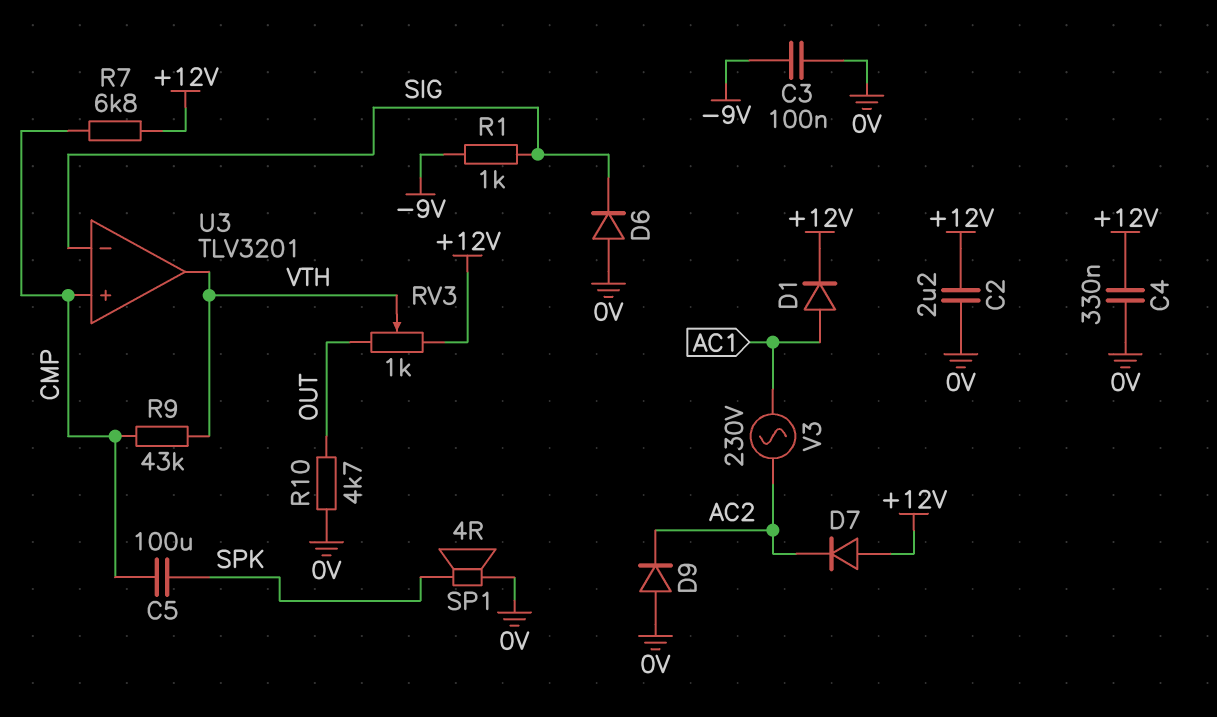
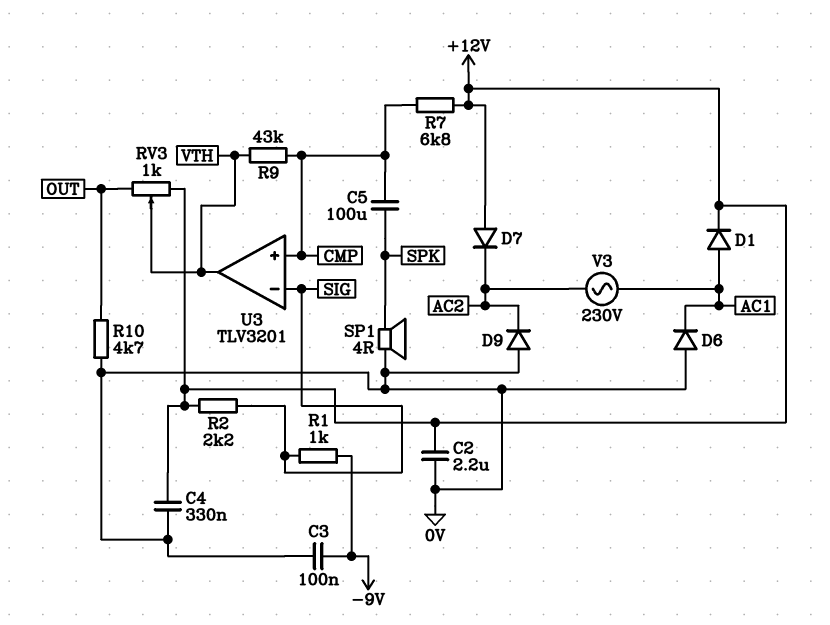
D6: diode (A 0V, K SIG) -> diode (A 0V, K AC1)
R2: none -> 2.2k (+12V, SIG)

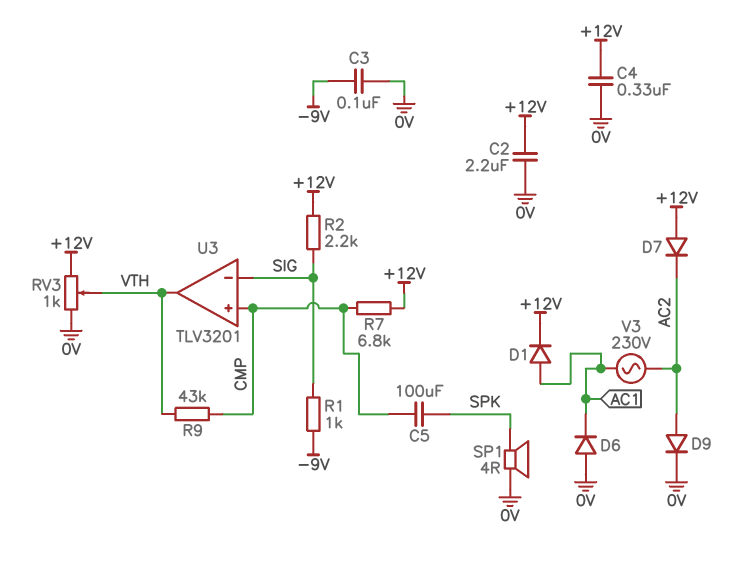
D9: diode (A 0V, K AC2) -> diode (A AC2, K 0V)
R10: 4.7k (0V, OUT) -> none
RV3: 1k (+12V, OUT, wiper VTH) -> 1k (+12V, 0V, wiper VTH)

